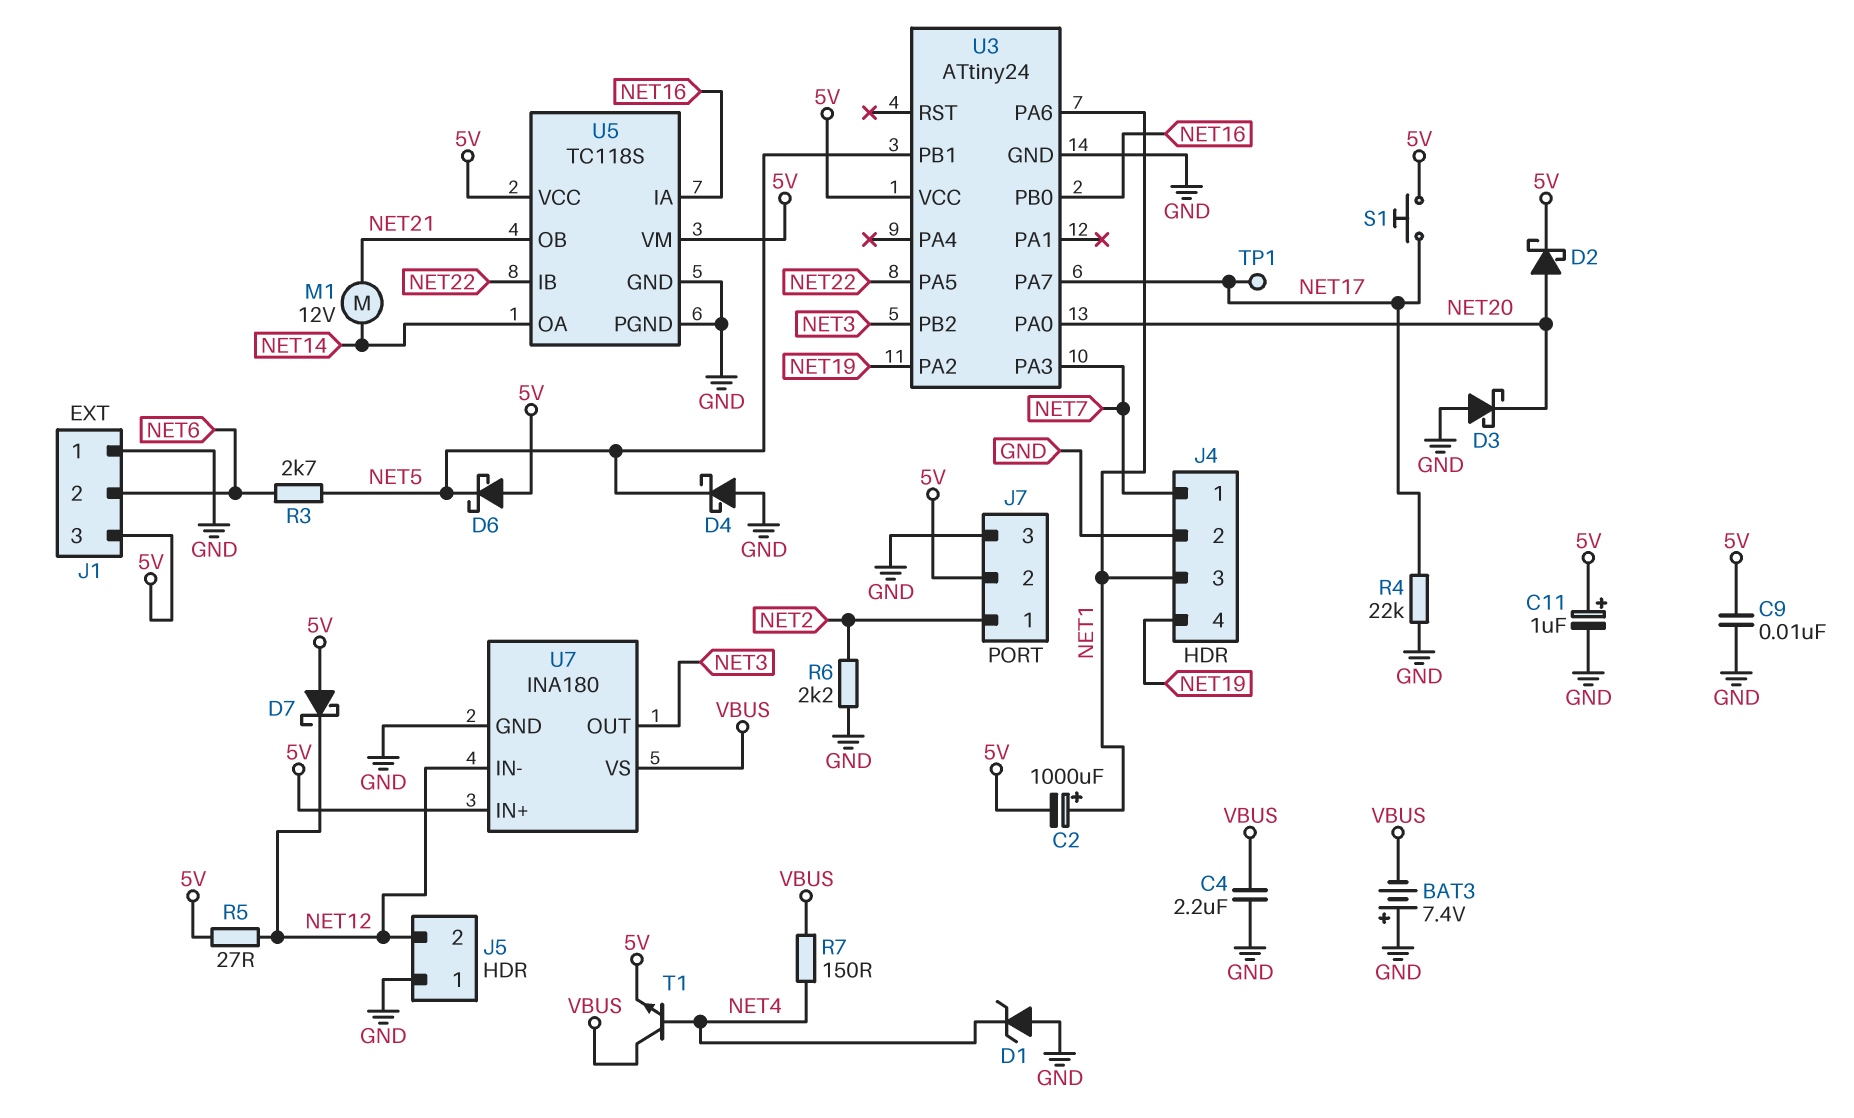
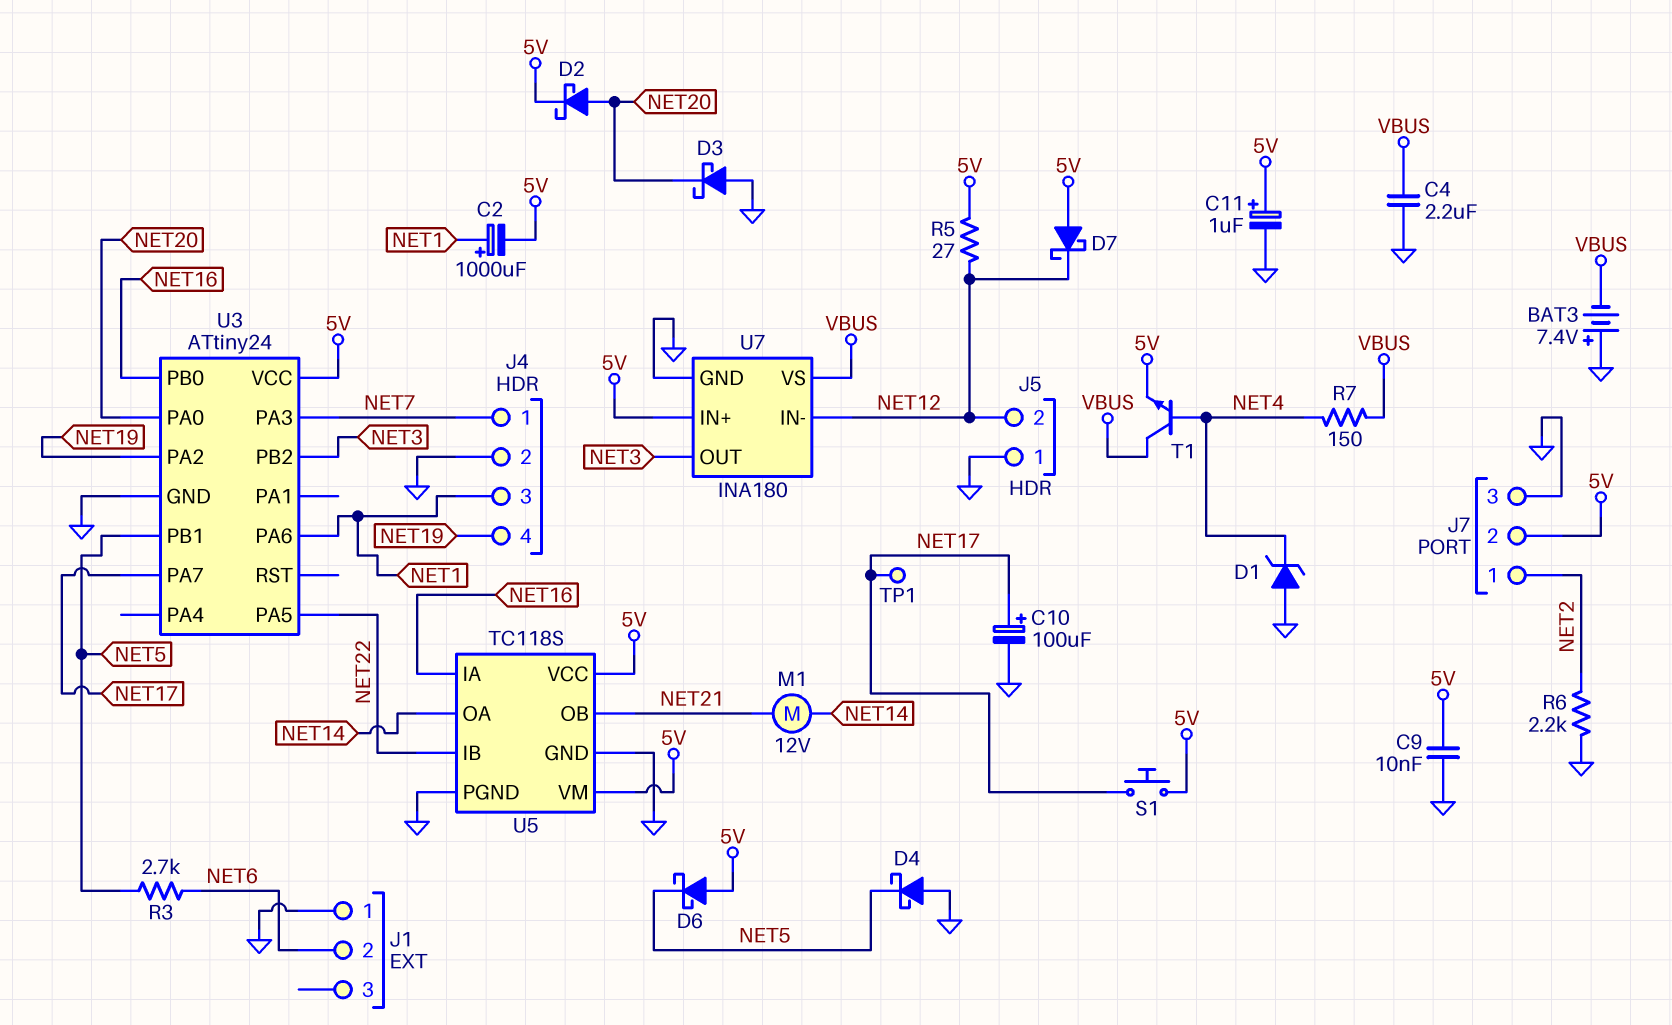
C10: none -> 100uF (plus NET17, minus GND)
J1 pin 3: 5V -> none
R4: 22k (GND, NET17) -> none

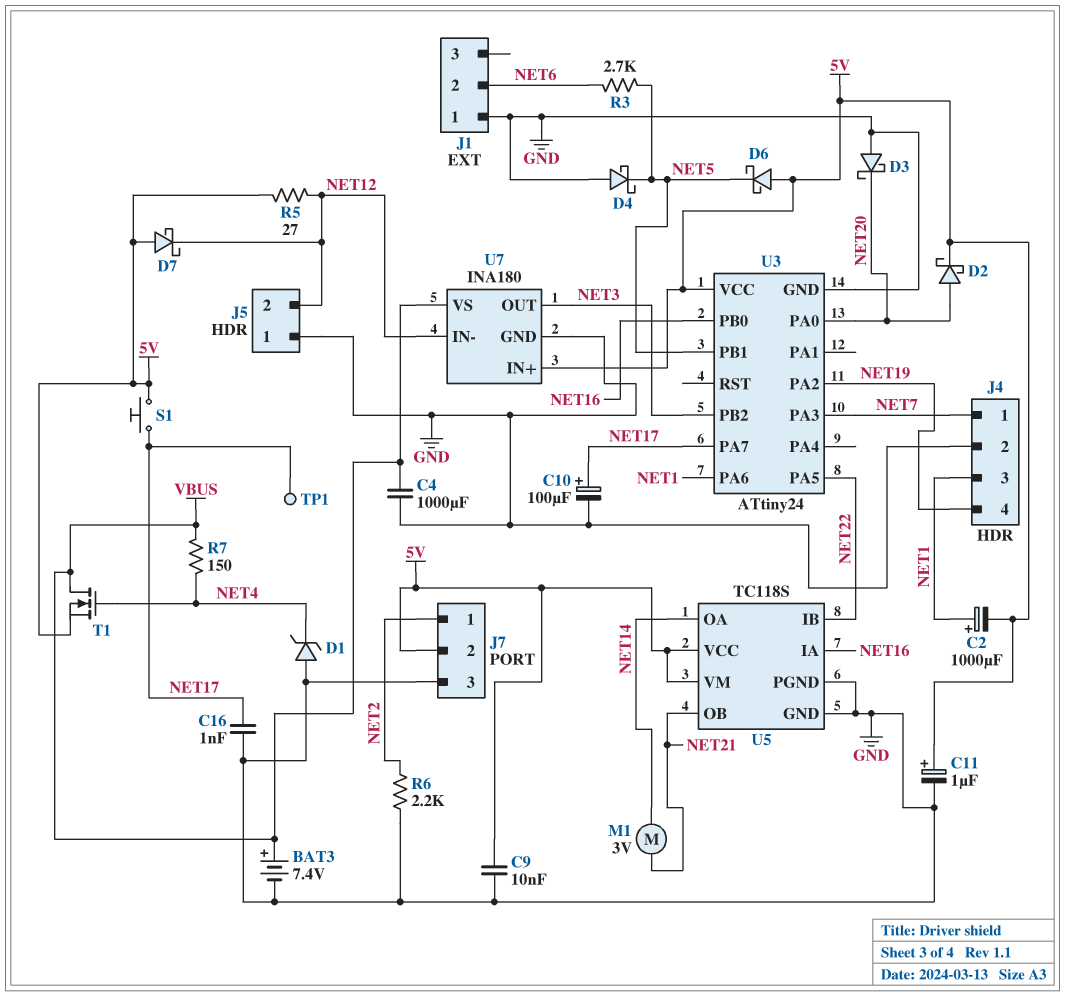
BAT3: 7.4V (plus GND, minus VBUS) -> 7.4V (plus VBUS, minus GND)
C4: 2.2uF (GND, VBUS) -> 1000uF (GND, VBUS)
C16: none -> 1nF (GND, NET17)
M1: motor 12V (NET14, NET21) -> motor 3V (NET14, NET21)
T1: NPN (B NET4, C VBUS, E 5V) -> NMOS (G NET4, D VBUS, S 5V)

